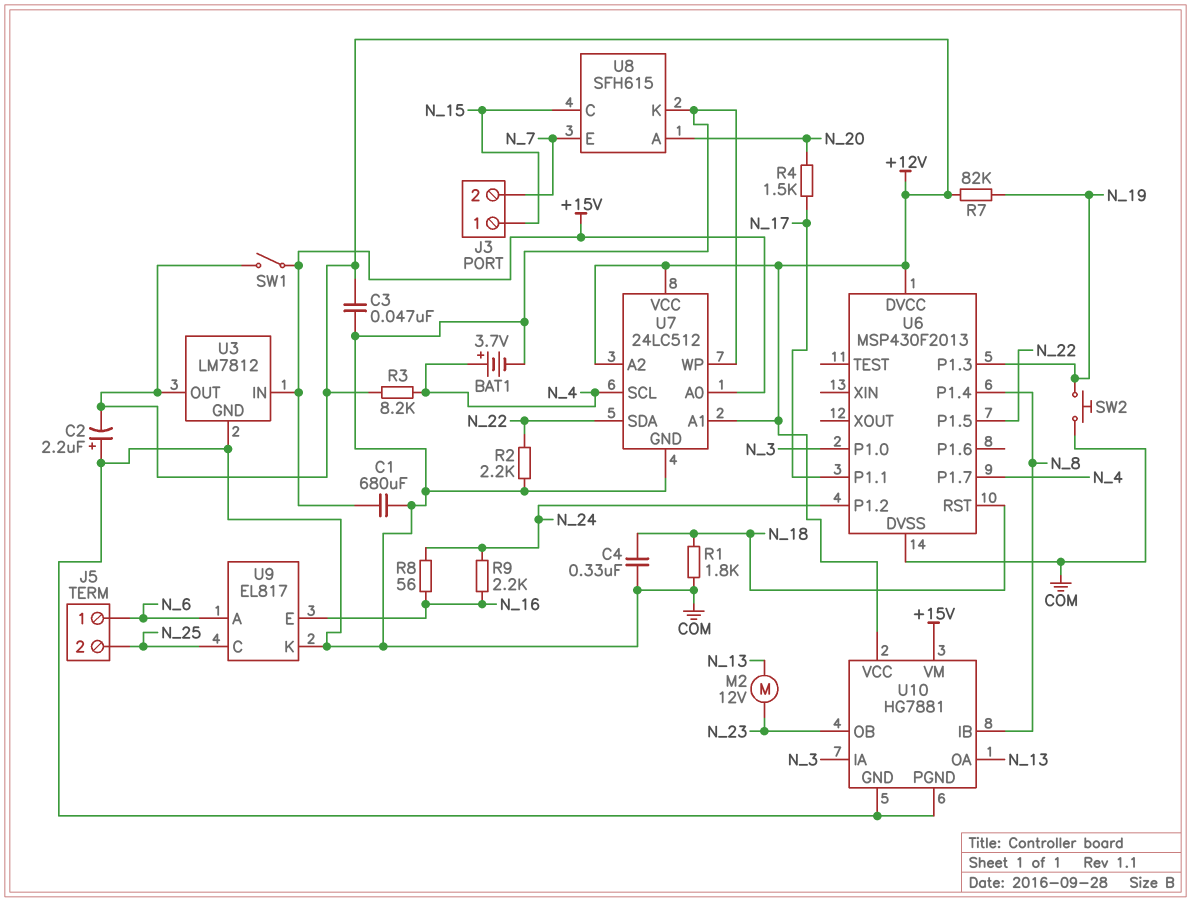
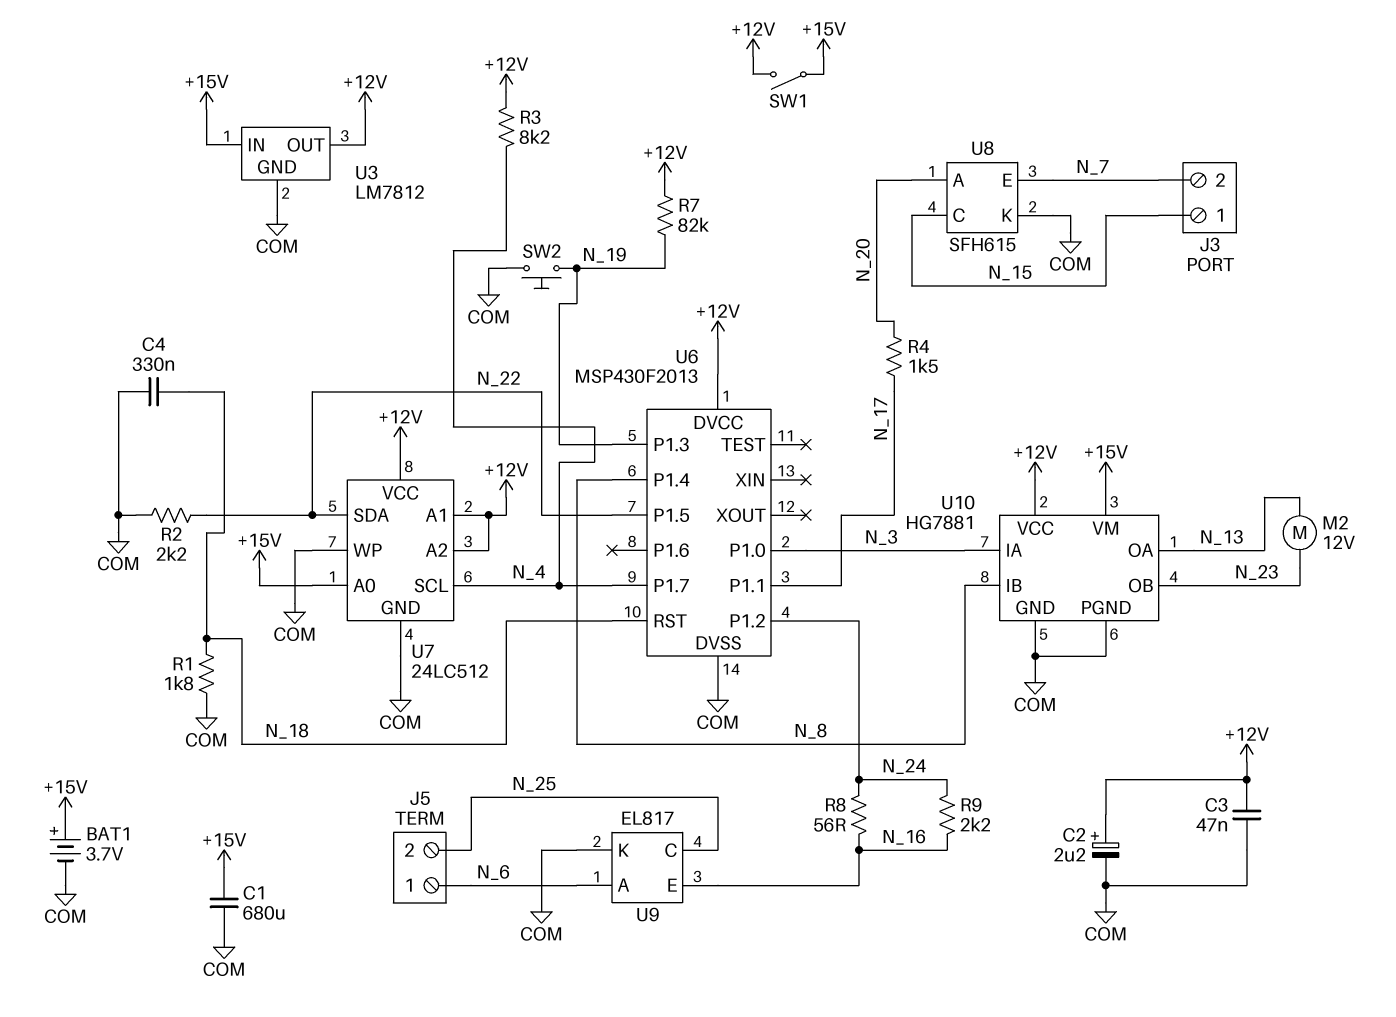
BAT1: 3.7V (plus N_4, minus COM) -> 3.7V (plus +15V, minus COM)
C2: 2.2uF (plus COM, minus +12V) -> 2.2uF (plus +12V, minus COM)

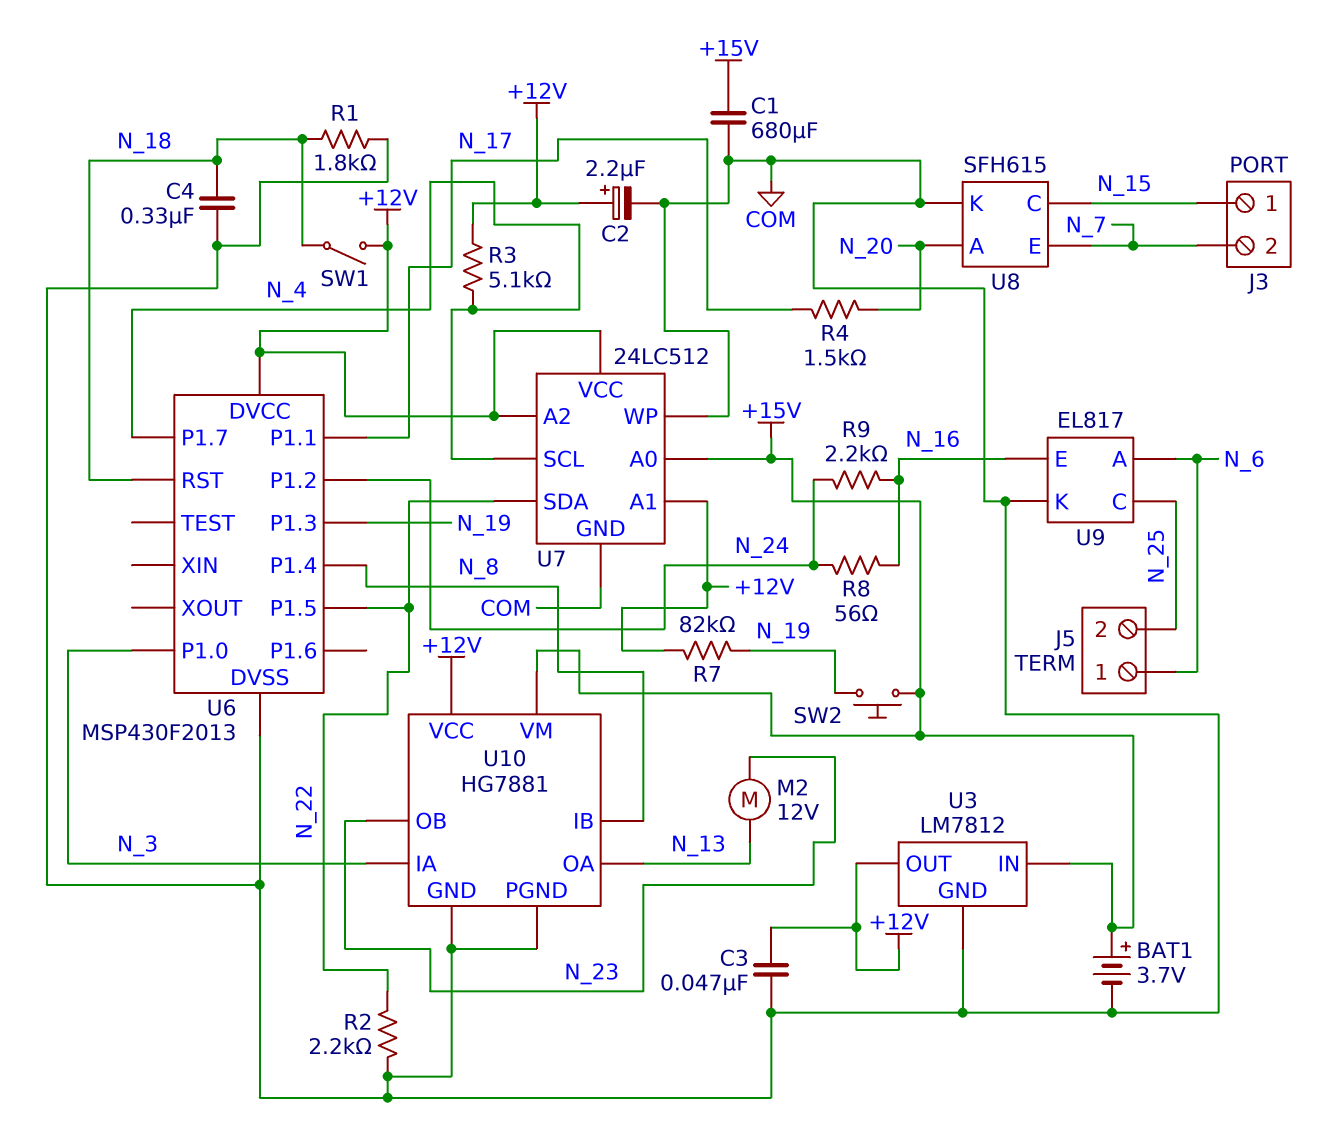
R3: 8.2k (+12V, N_4) -> 5.1k (+12V, N_4)
SW1: switch (+12V, +15V) -> switch (+12V, N_18)
SW2: button (COM, N_19) -> button (+15V, N_19)

